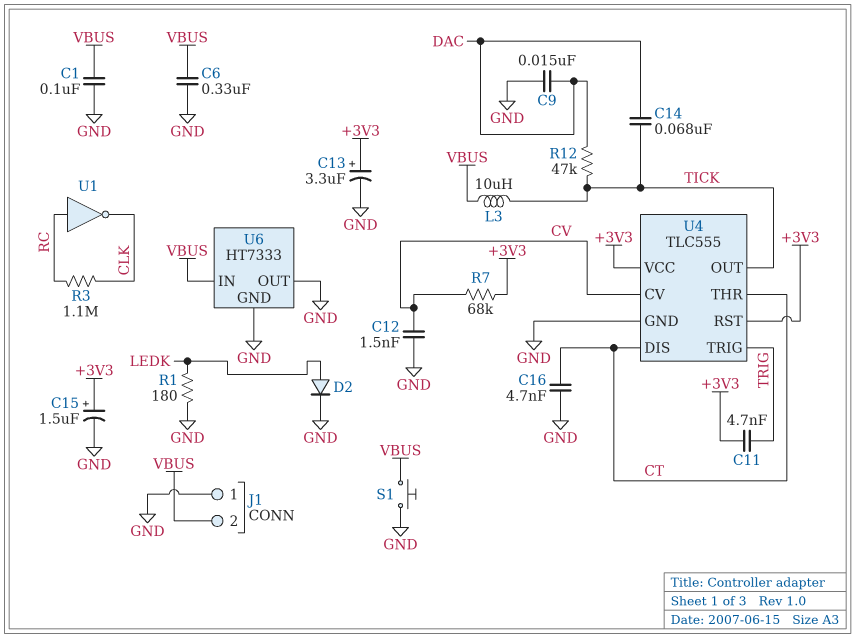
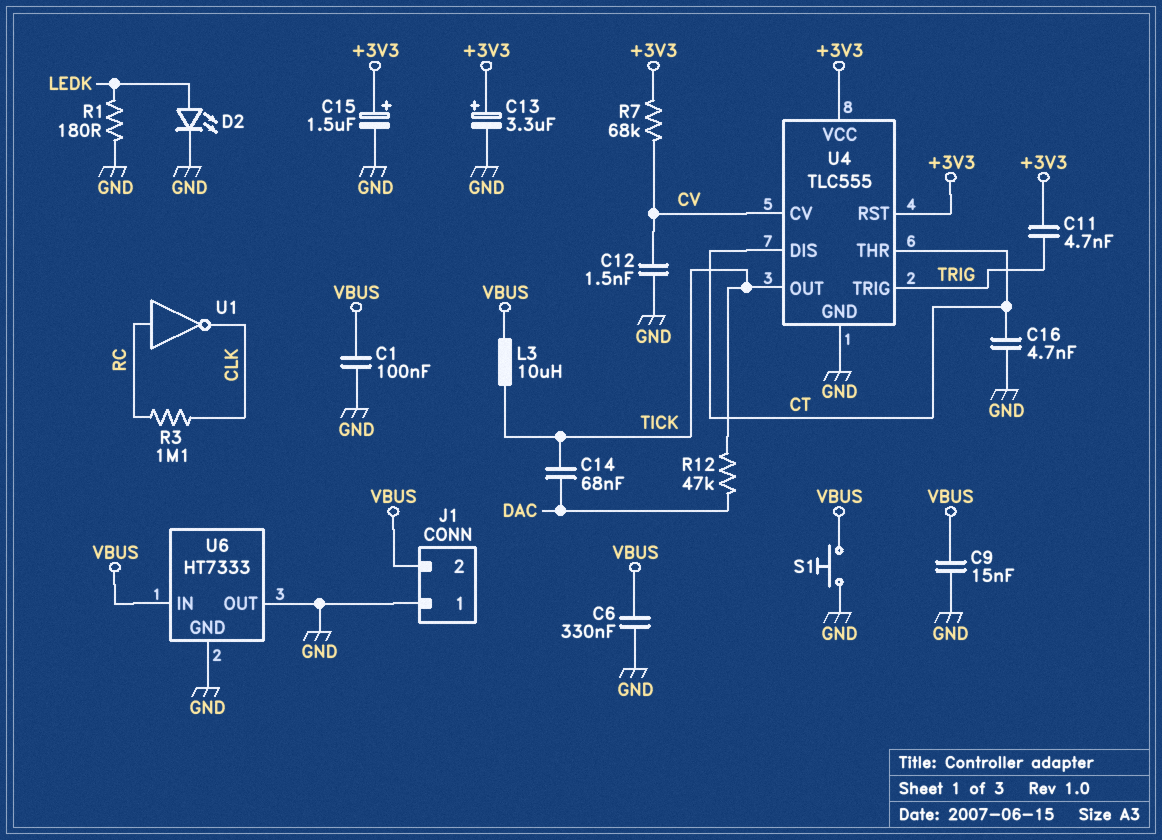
C9: 15nF (DAC, GND) -> 15nF (GND, VBUS)
D2: diode (A LEDK, K GND) -> LED (A LEDK, K GND)

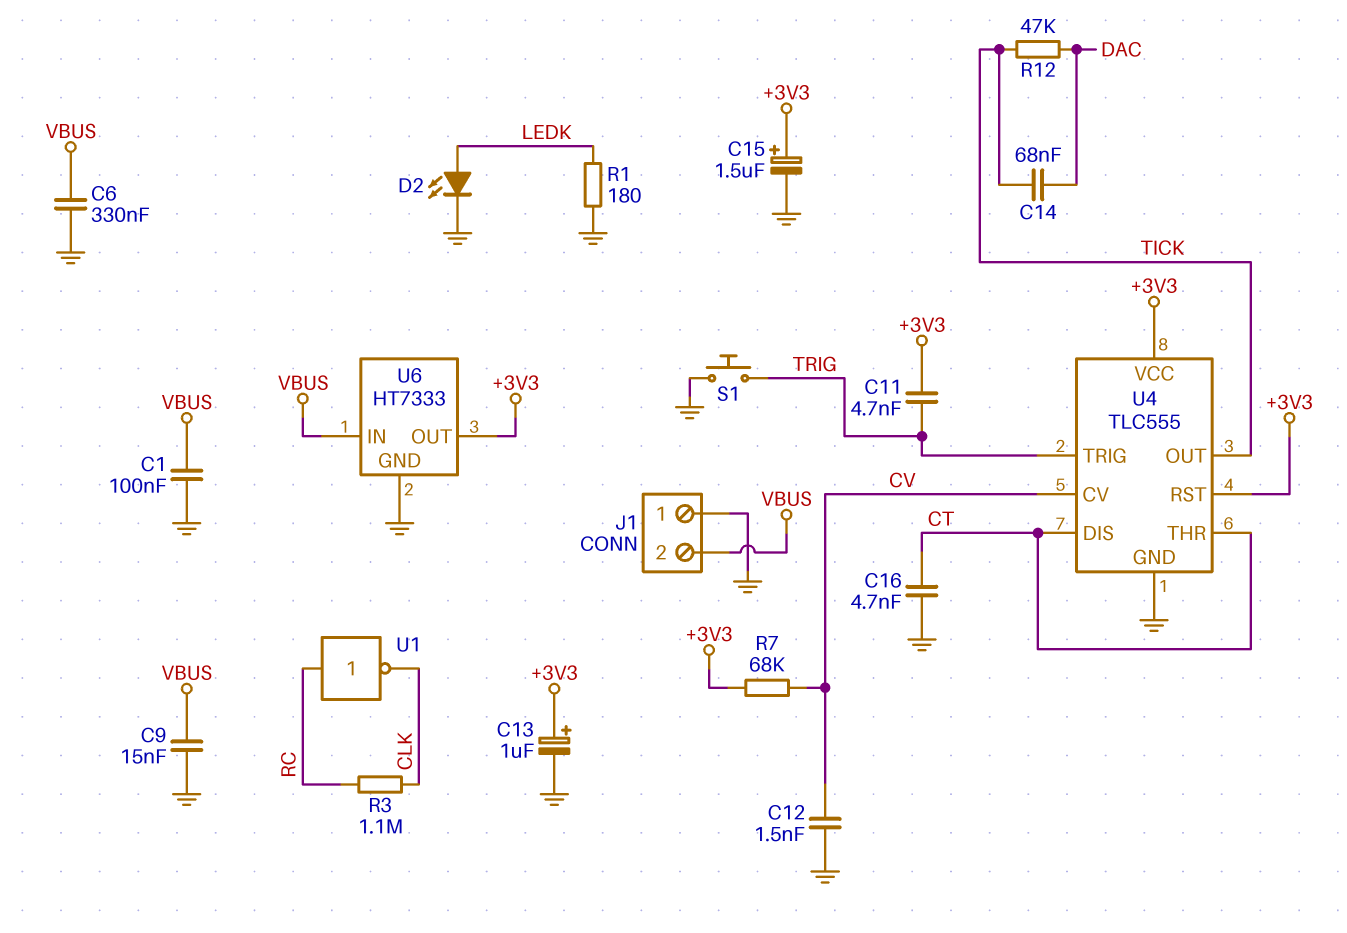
C13: 3.3uF (plus +3V3, minus GND) -> 1uF (plus +3V3, minus GND)
L3: 10uH (TICK, VBUS) -> none
S1: button (GND, VBUS) -> button (GND, TRIG)
U6 pin OUT: GND -> +3V3

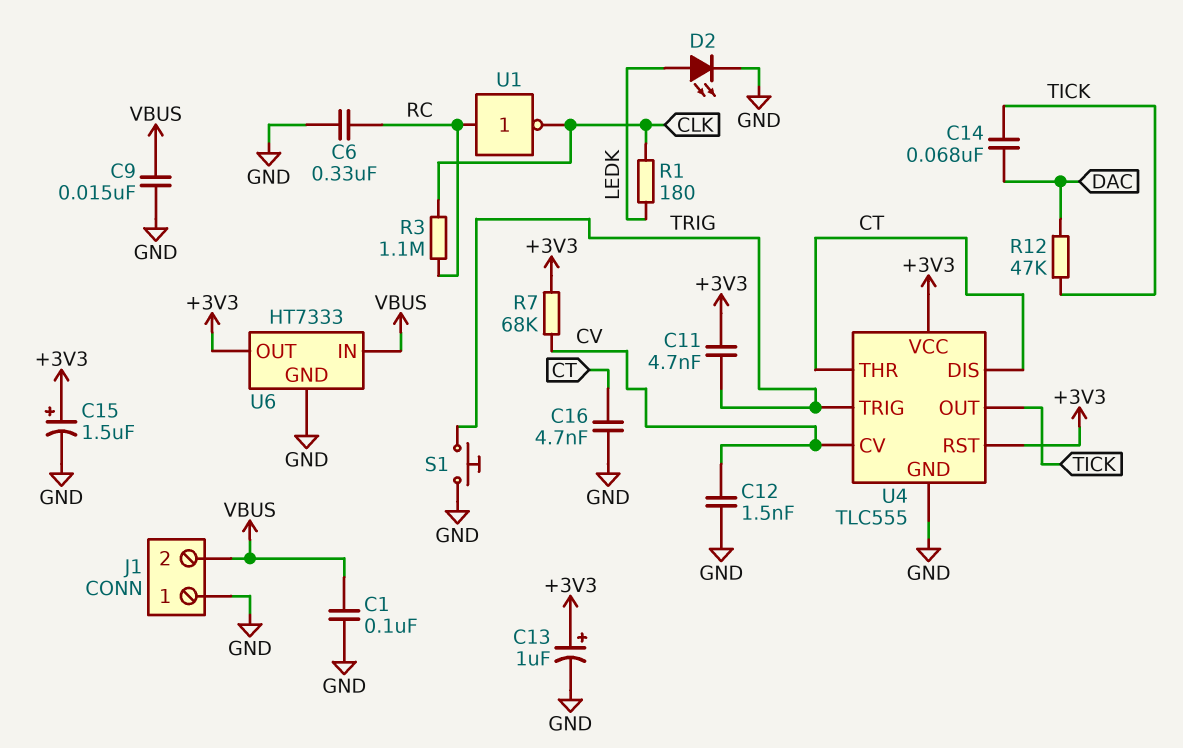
C6: 330nF (GND, VBUS) -> 330nF (GND, RC)
R1: 180 (GND, LEDK) -> 180 (CLK, LEDK)

